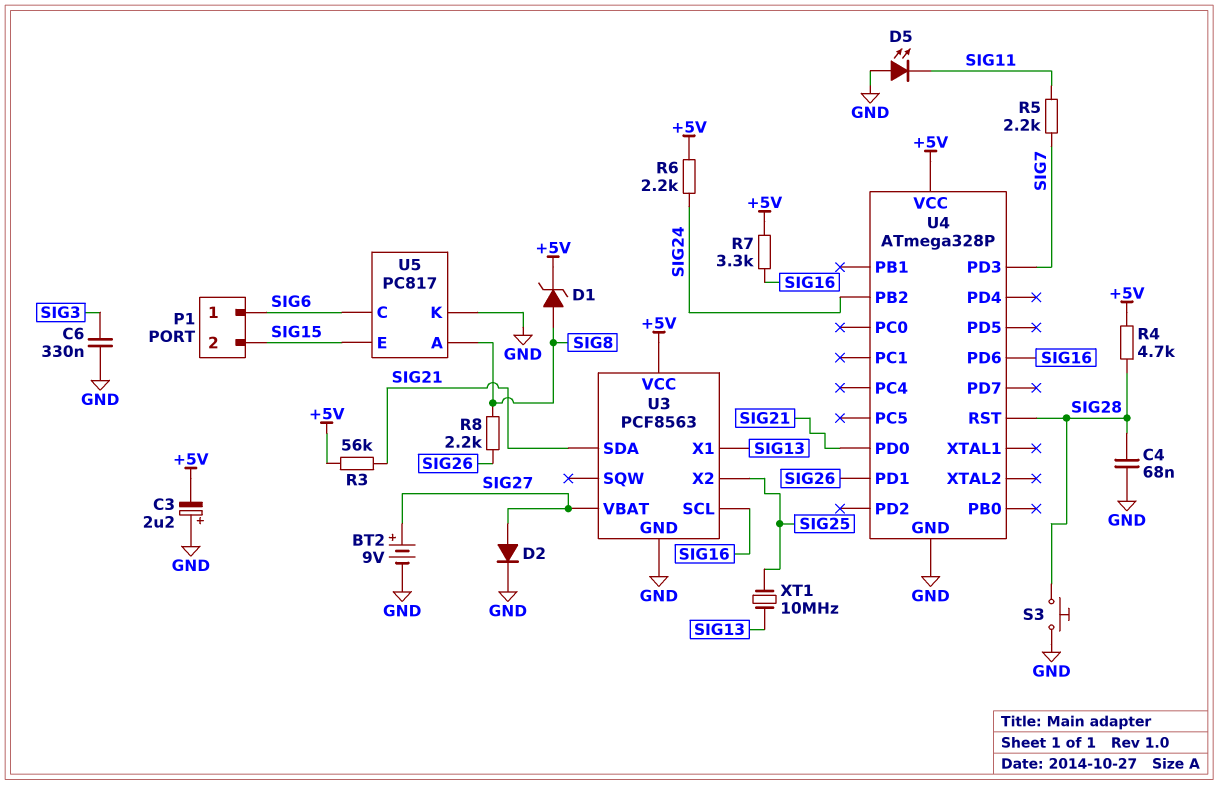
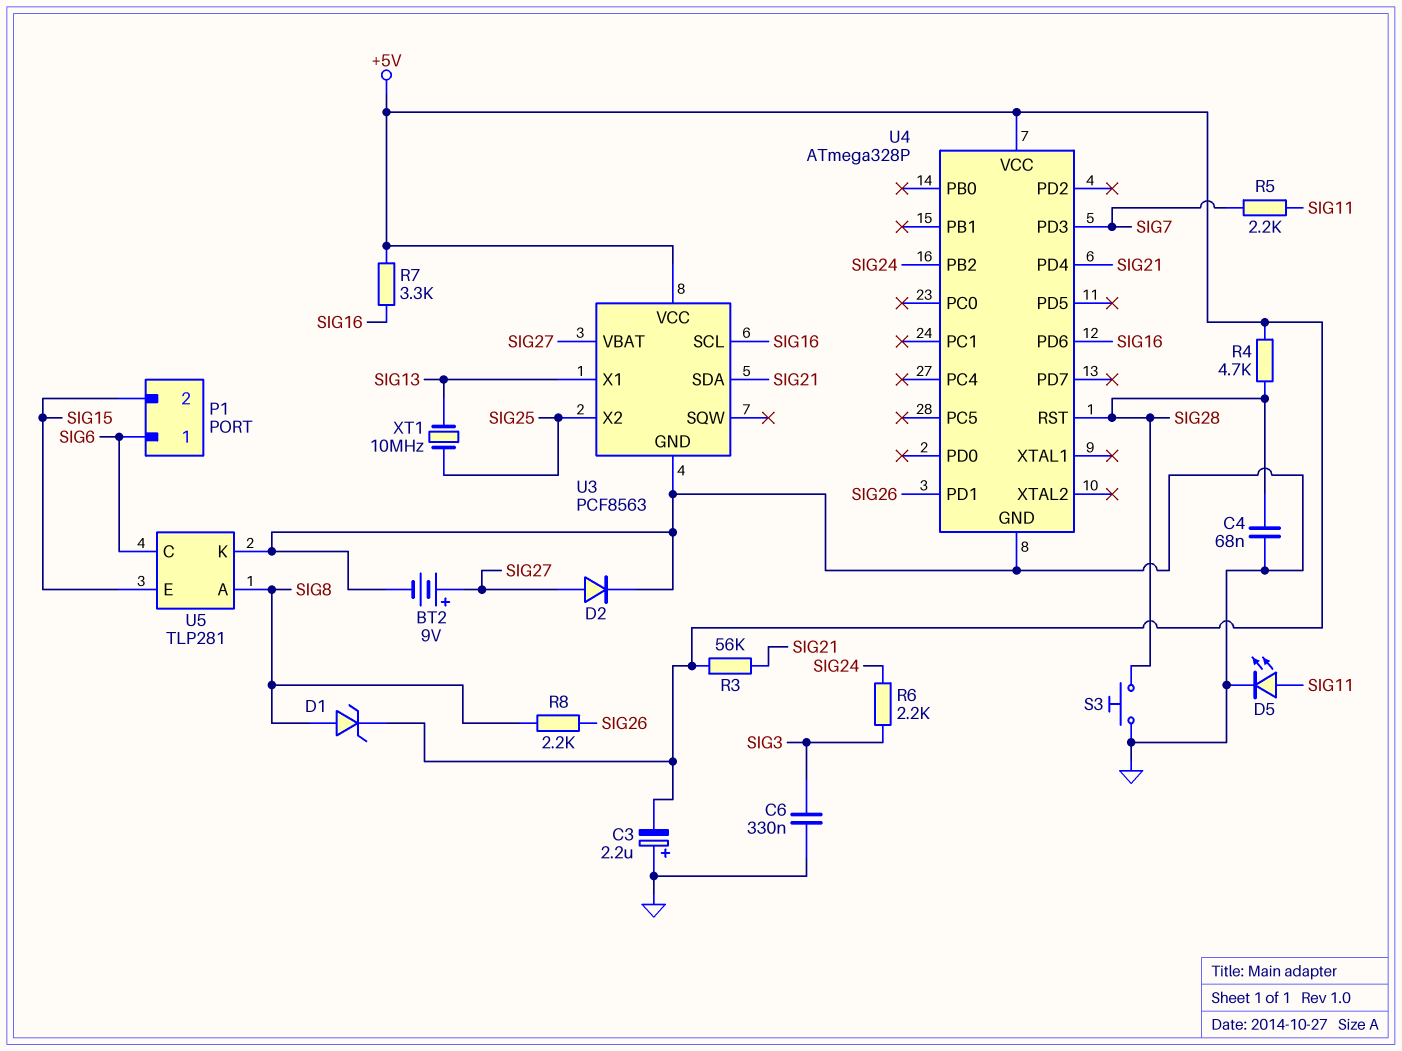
D5: LED (A GND, K SIG11) -> LED (A SIG11, K GND)
R6: 2.2k (+5V, SIG24) -> 2.2k (SIG3, SIG24)
U4 pin PD0: SIG21 -> none
U4 pin PD4: none -> SIG21
U5: PC817 -> TLP281

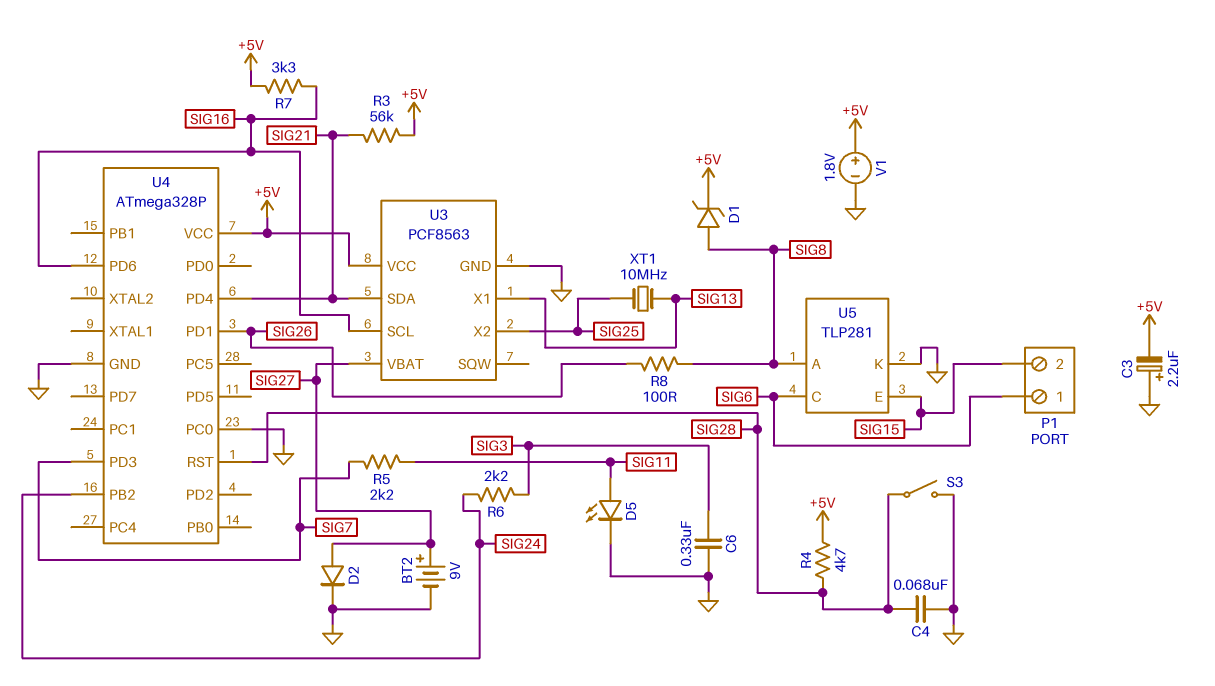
R8: 2.2k (SIG8, SIG26) -> 100 (SIG8, SIG26)
S3: button (GND, SIG28) -> switch (GND, SIG28)
U4 pin PC0: none -> GND
V1: none -> 1.8V (plus +5V, minus GND)

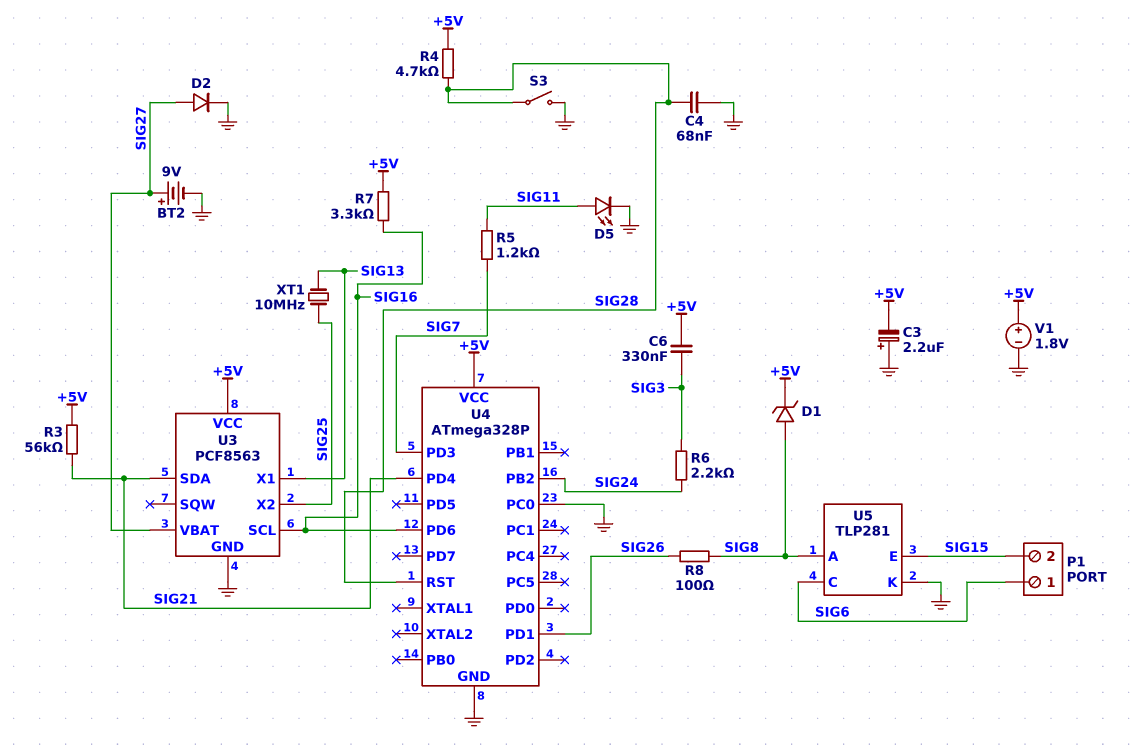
C6: 330nF (GND, SIG3) -> 330nF (+5V, SIG3)
R5: 2.2k (SIG7, SIG11) -> 1.2k (SIG7, SIG11)

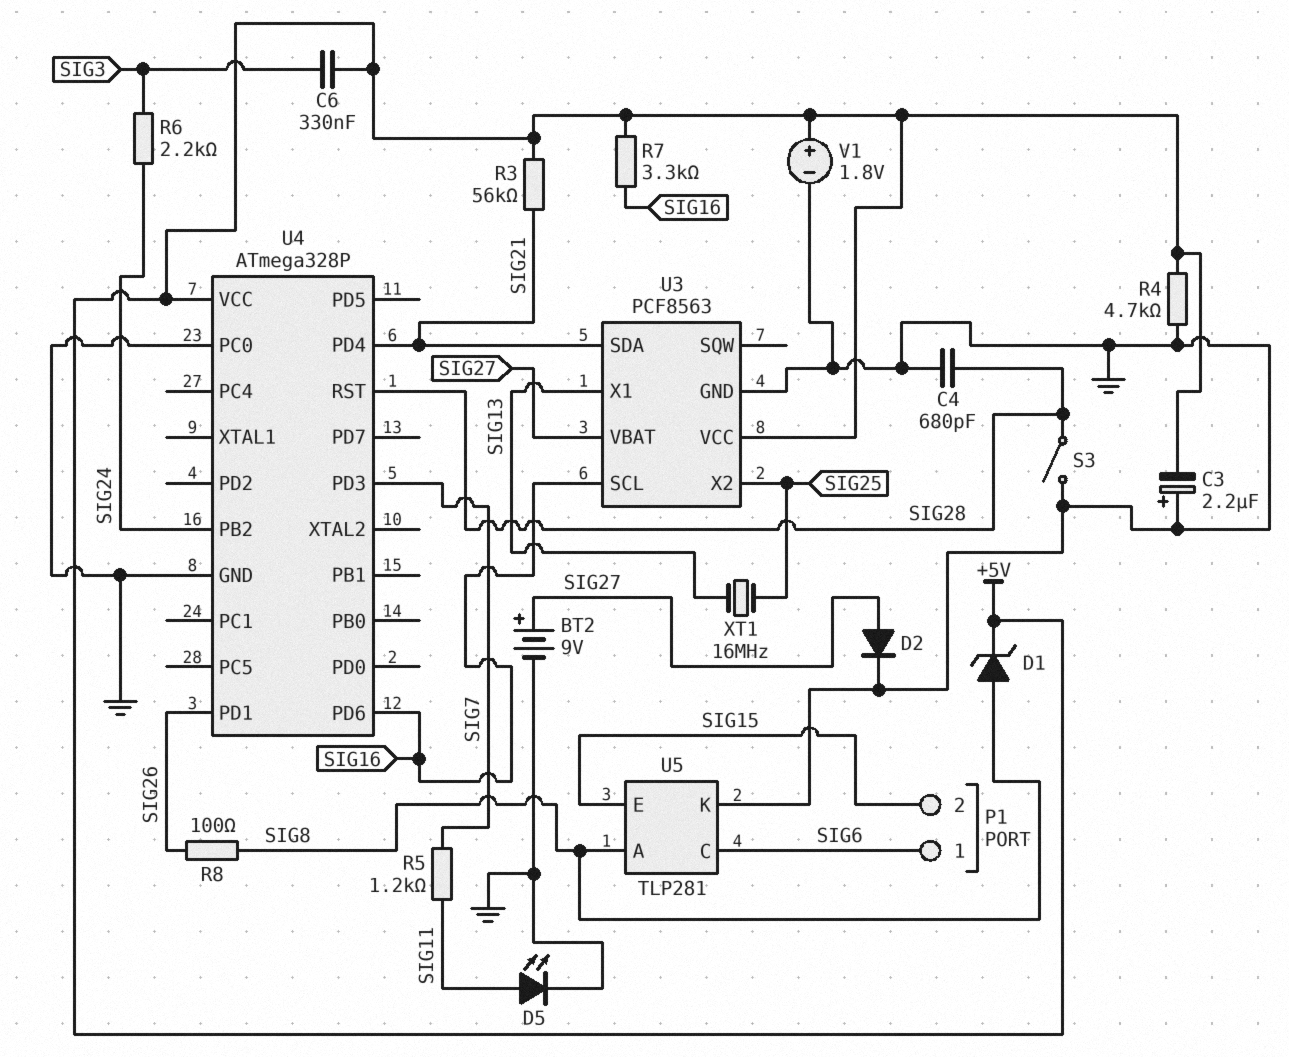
C4: 68nF (GND, SIG28) -> 680pF (GND, SIG28)
R4: 4.7k (+5V, SIG28) -> 4.7k (+5V, GND)
XT1: 10MHz (SIG13, SIG25) -> 16MHz (SIG13, SIG25)

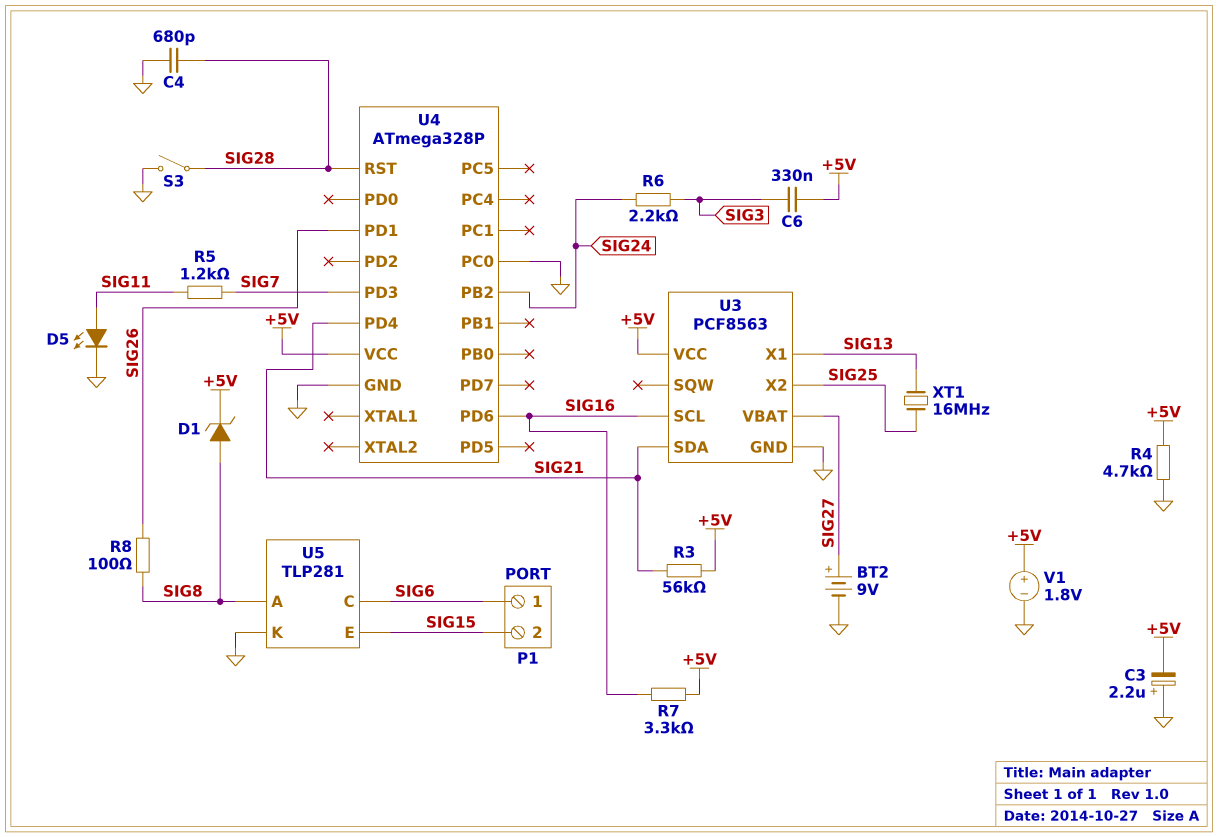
D2: diode (A SIG27, K GND) -> none

